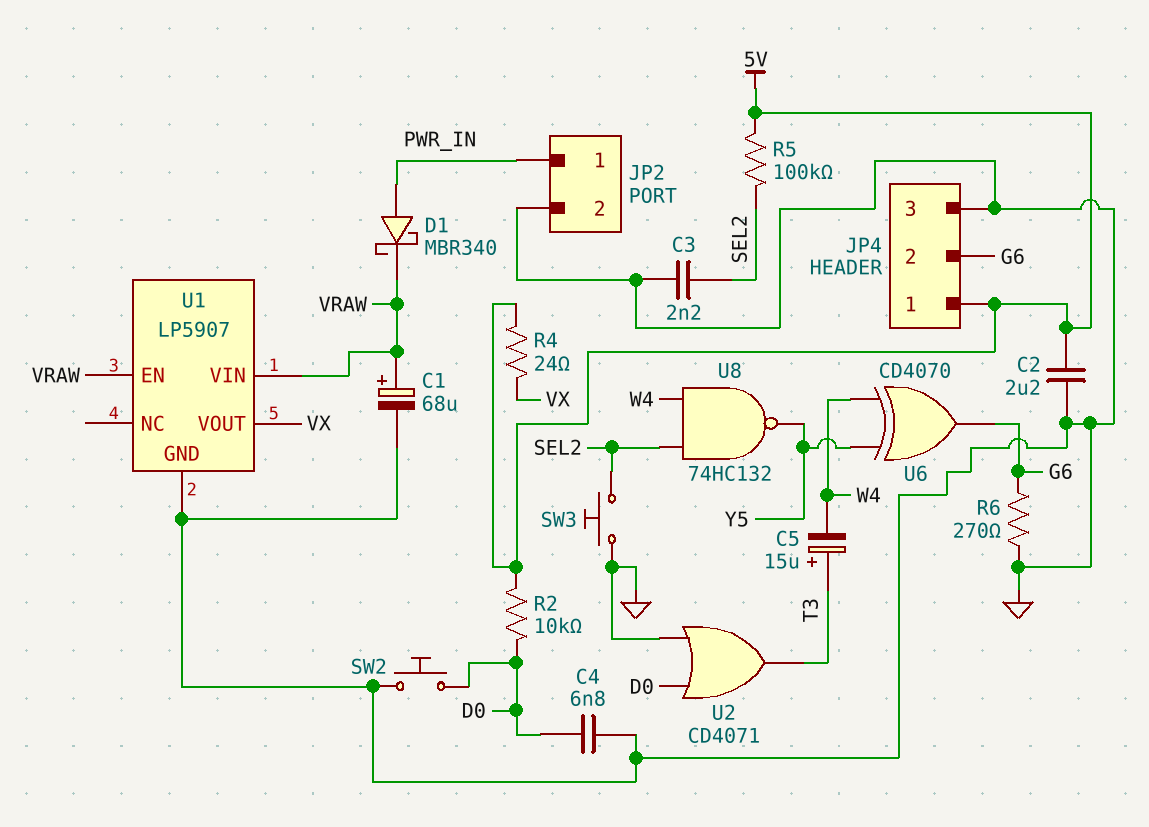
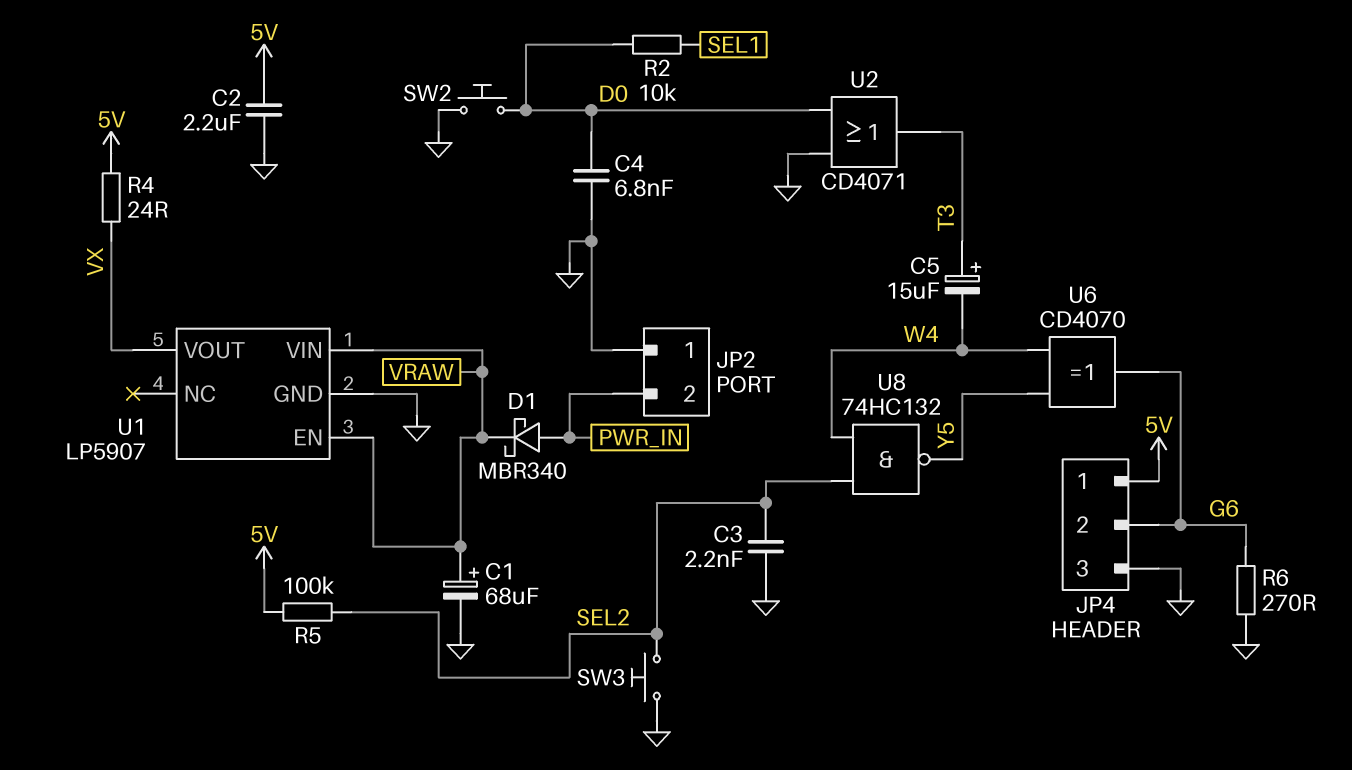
JP2 pin 1: PWR_IN -> GND
JP2 pin 2: GND -> PWR_IN
R2: 10k (5V, D0) -> 10k (D0, SEL1)

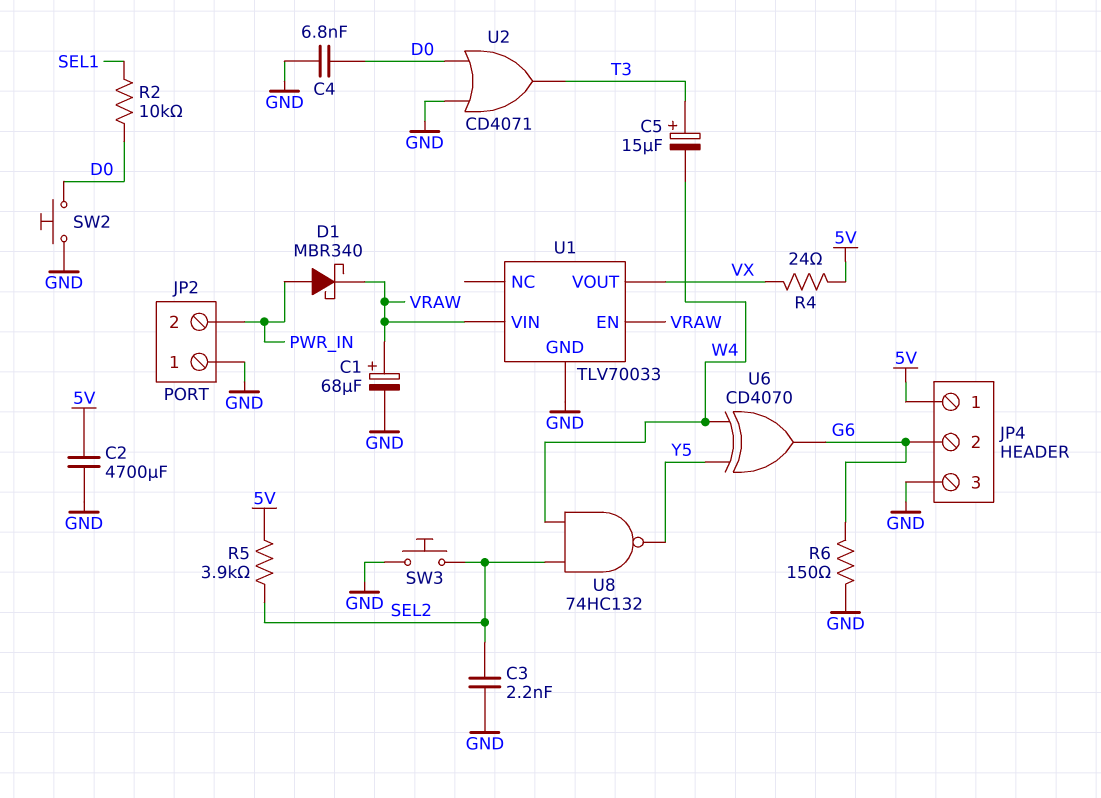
C2: 2.2uF (5V, GND) -> 4700uF (5V, GND)
R5: 100k (5V, SEL2) -> 3.9k (5V, SEL2)
R6: 270 (G6, GND) -> 150 (G6, GND)
U1: LP5907 -> TLV70033

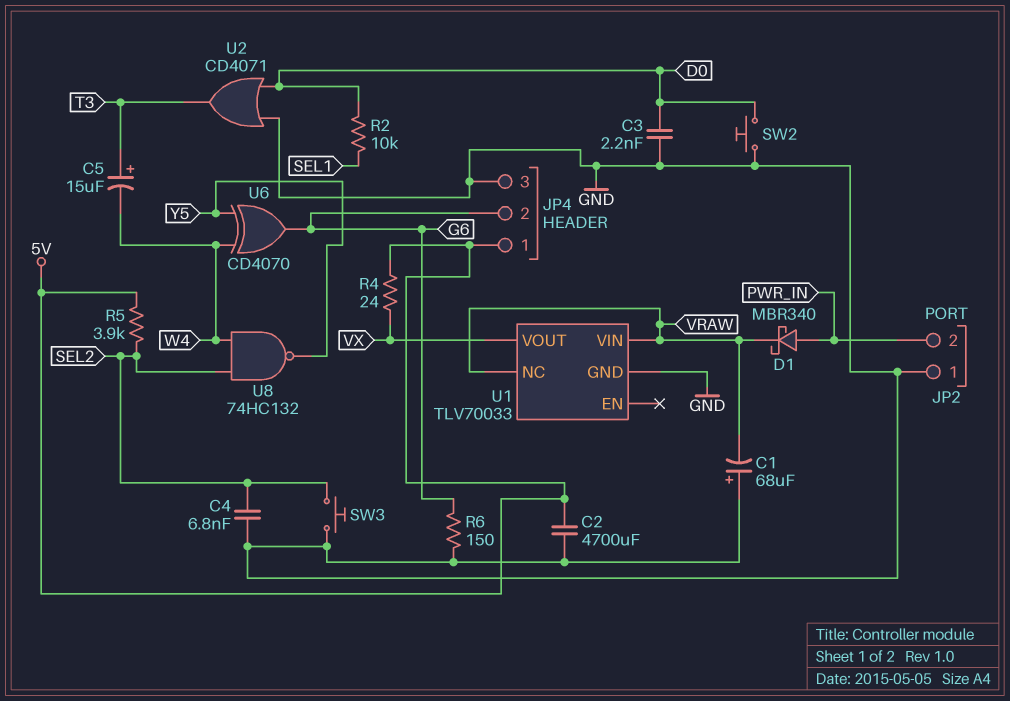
C1: 68uF (plus VRAW, minus GND) -> 68uF (plus GND, minus VRAW)
C3: 2.2nF (GND, SEL2) -> 2.2nF (D0, GND)
C4: 6.8nF (D0, GND) -> 6.8nF (GND, SEL2)
U1 pin EN: VRAW -> none
U1 pin NC: none -> VRAW

